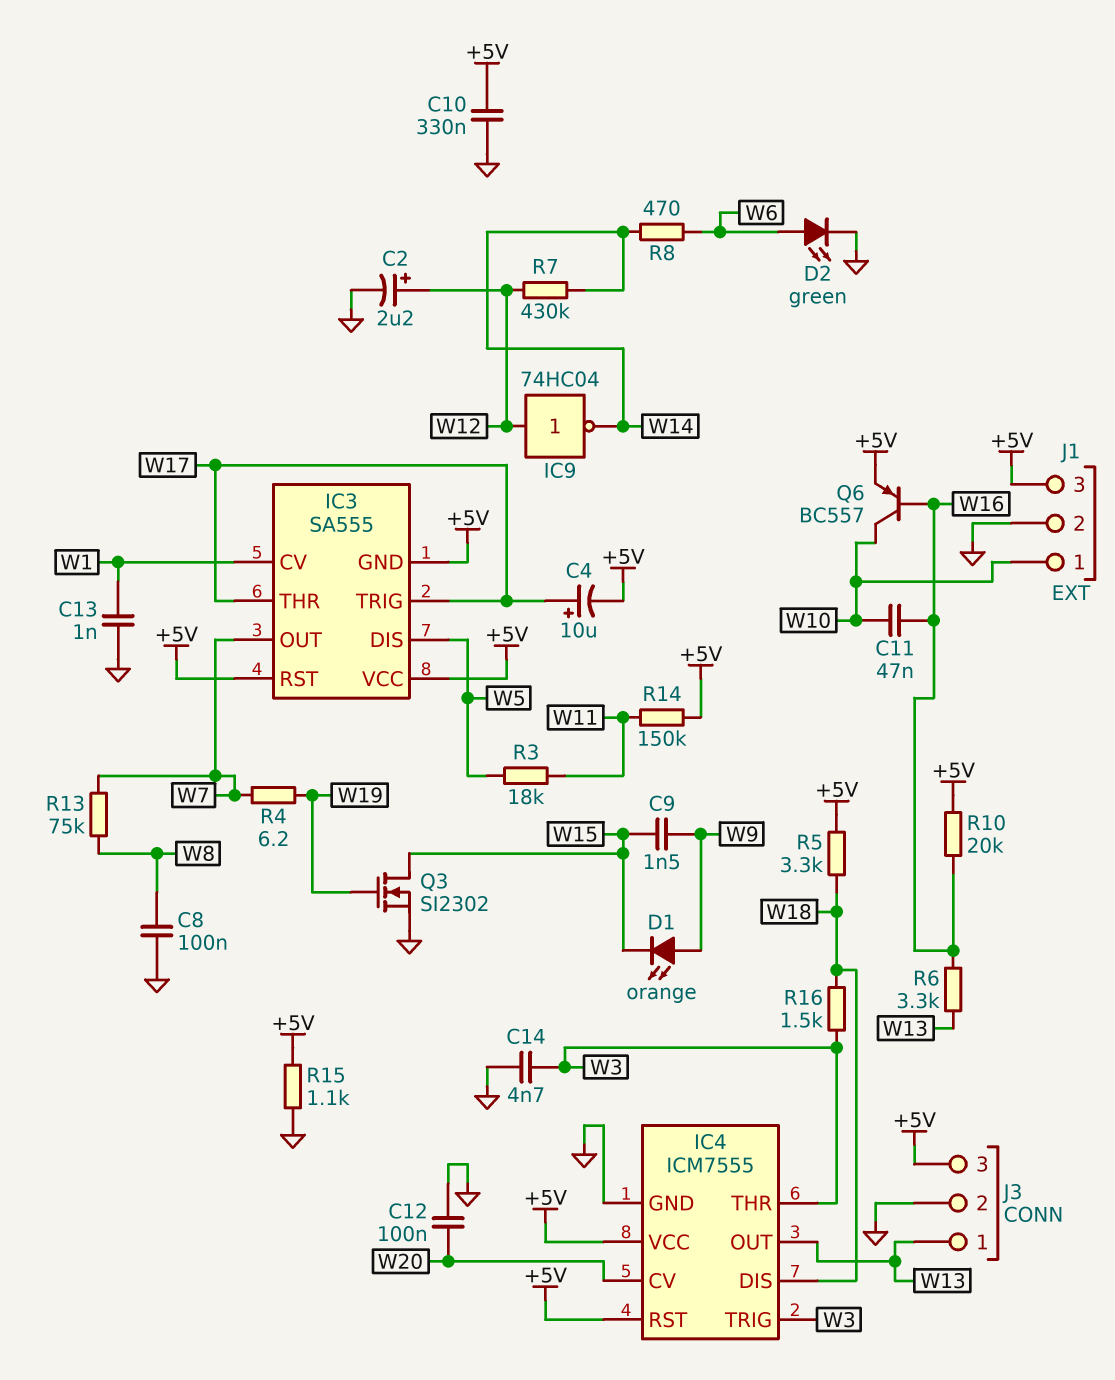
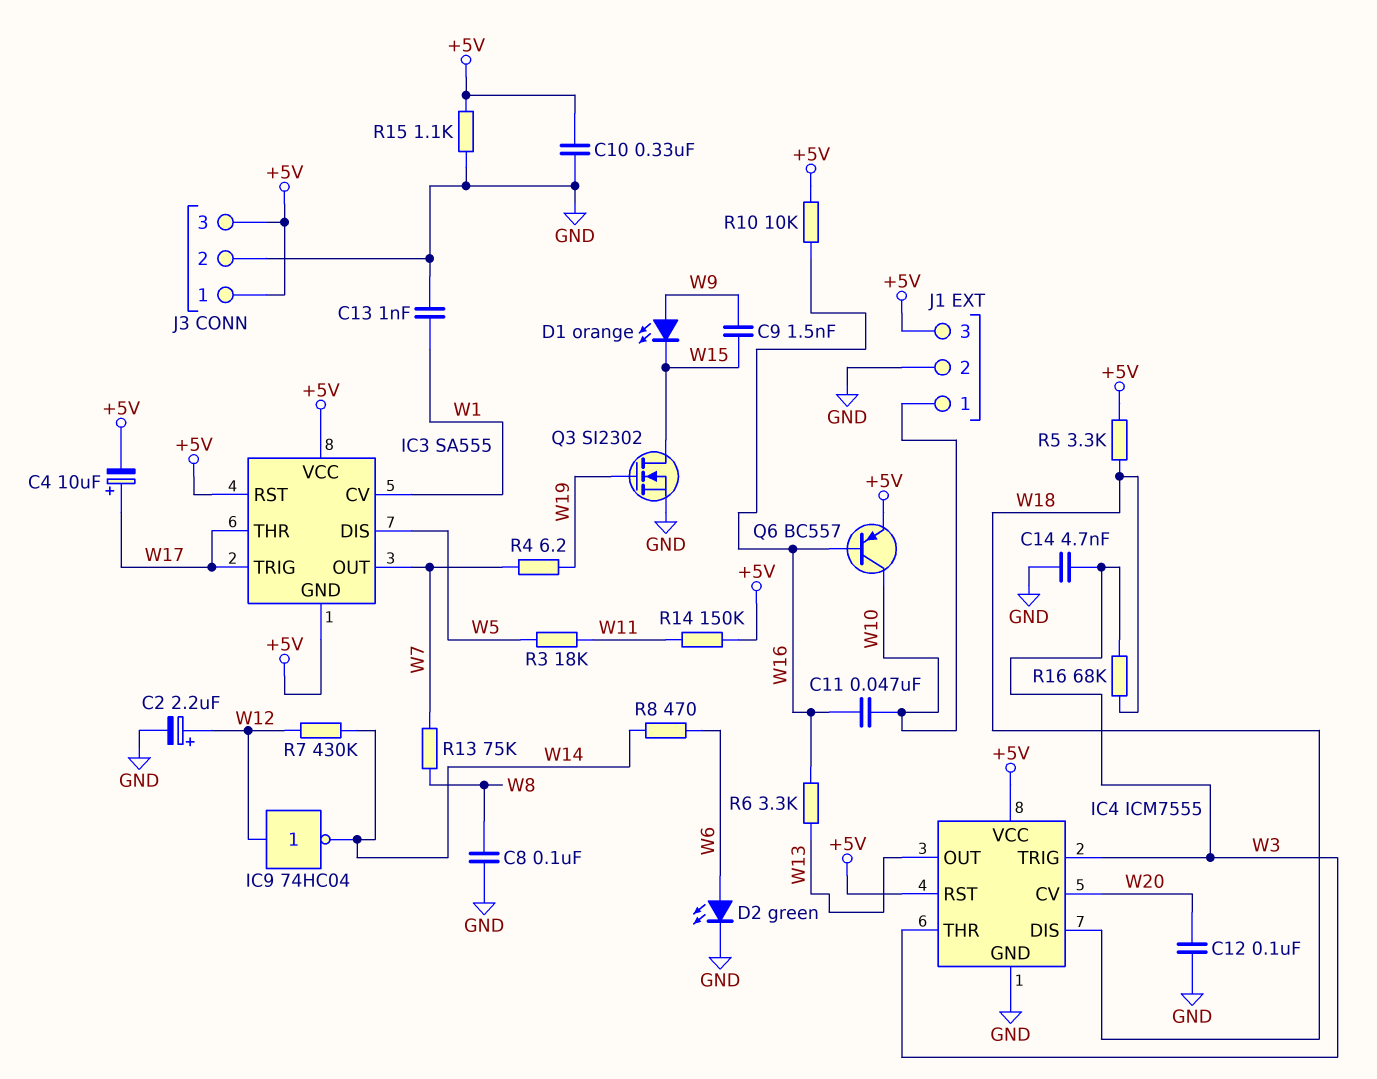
J3 pin 1: W13 -> +5V
R10: 20k (+5V, W16) -> 10k (+5V, W16)
R16: 1.5k (W3, W18) -> 68k (W3, W18)

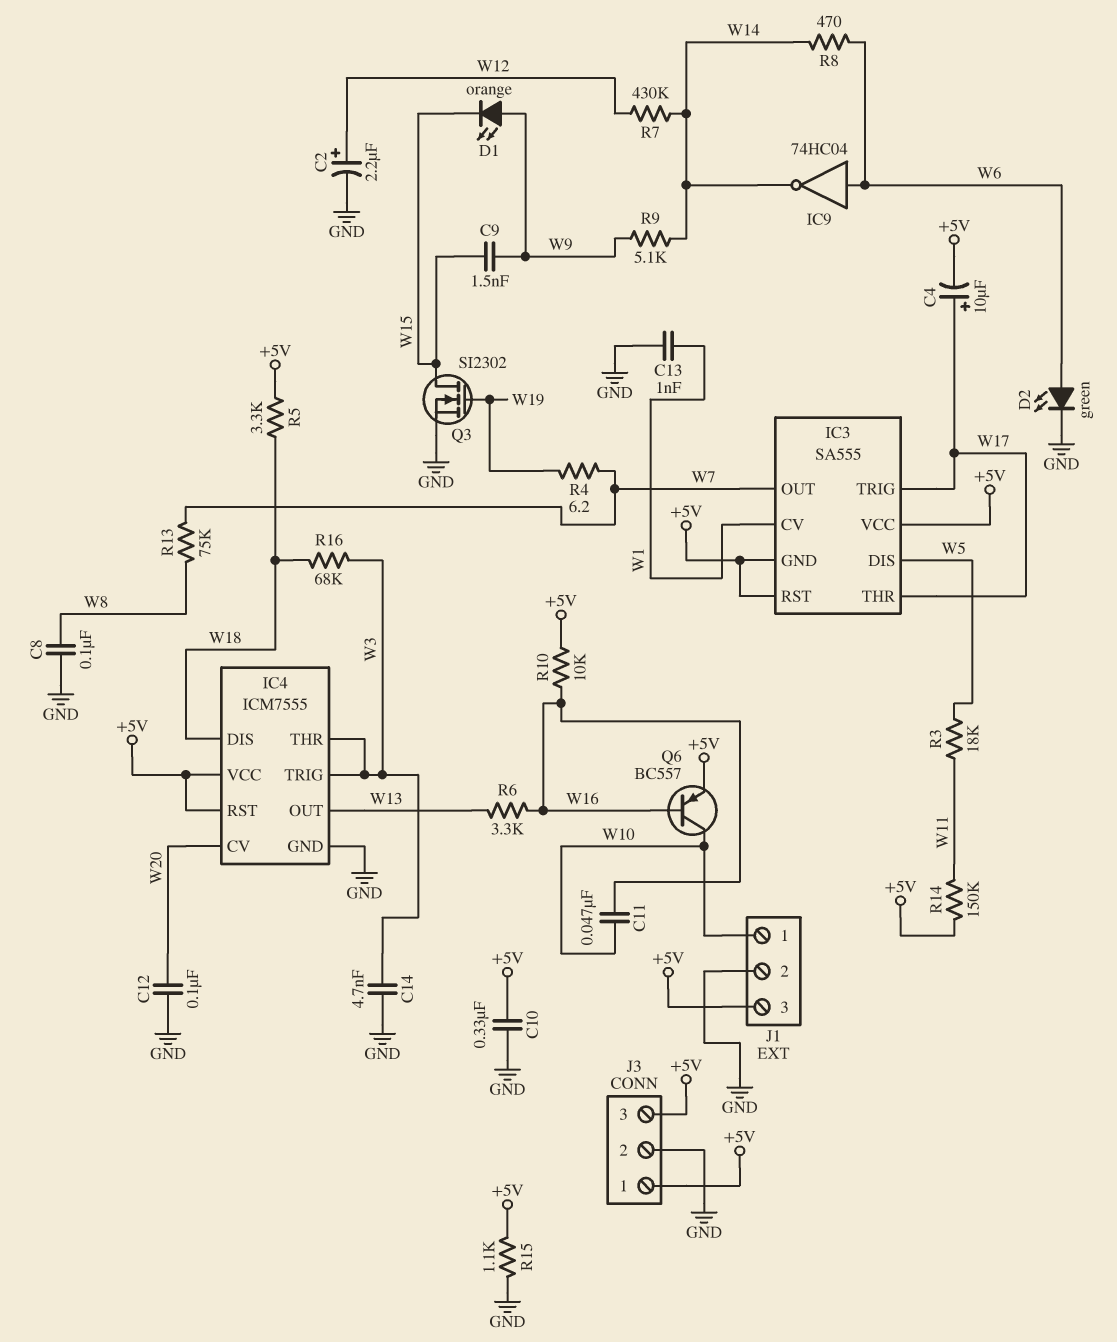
IC9: NOT 74HC04 (in W12, out W14) -> NOT 74HC04 (in W6, out W14)
R9: none -> 5.1k (W9, W14)

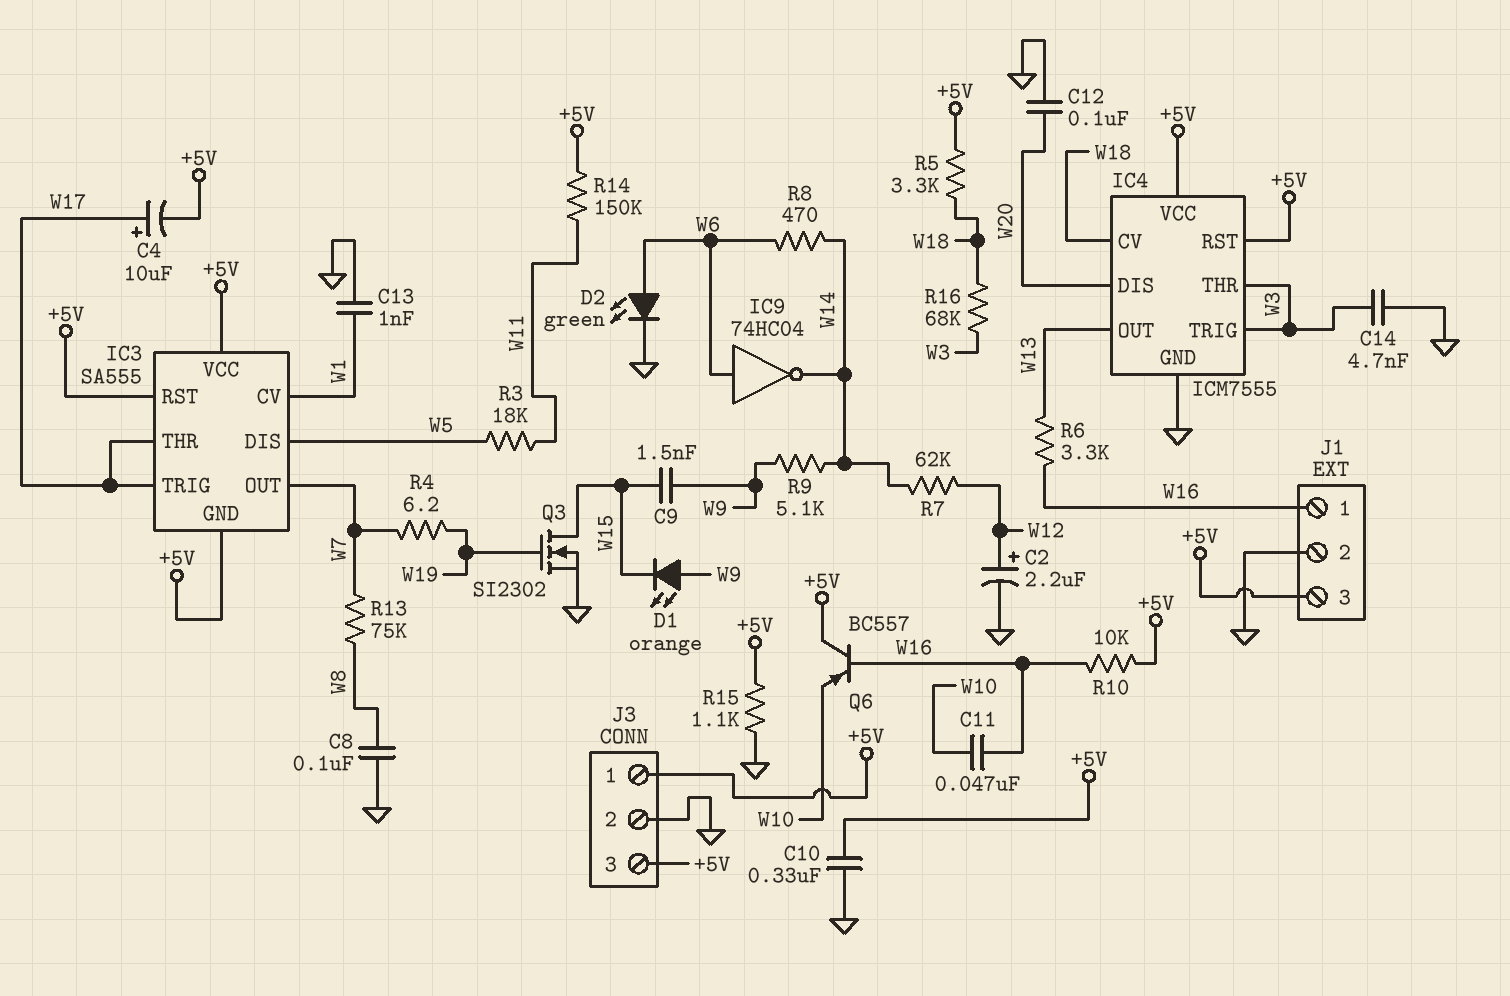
IC4 pin CV: W20 -> W18
IC4 pin DIS: W18 -> W20
J1 pin 1: W10 -> W16
Q6: PNP BC557 (B W16, C W10, E +5V) -> PNP BC557 (B W16, C +5V, E W10)
R7: 430k (W12, W14) -> 62k (W12, W14)

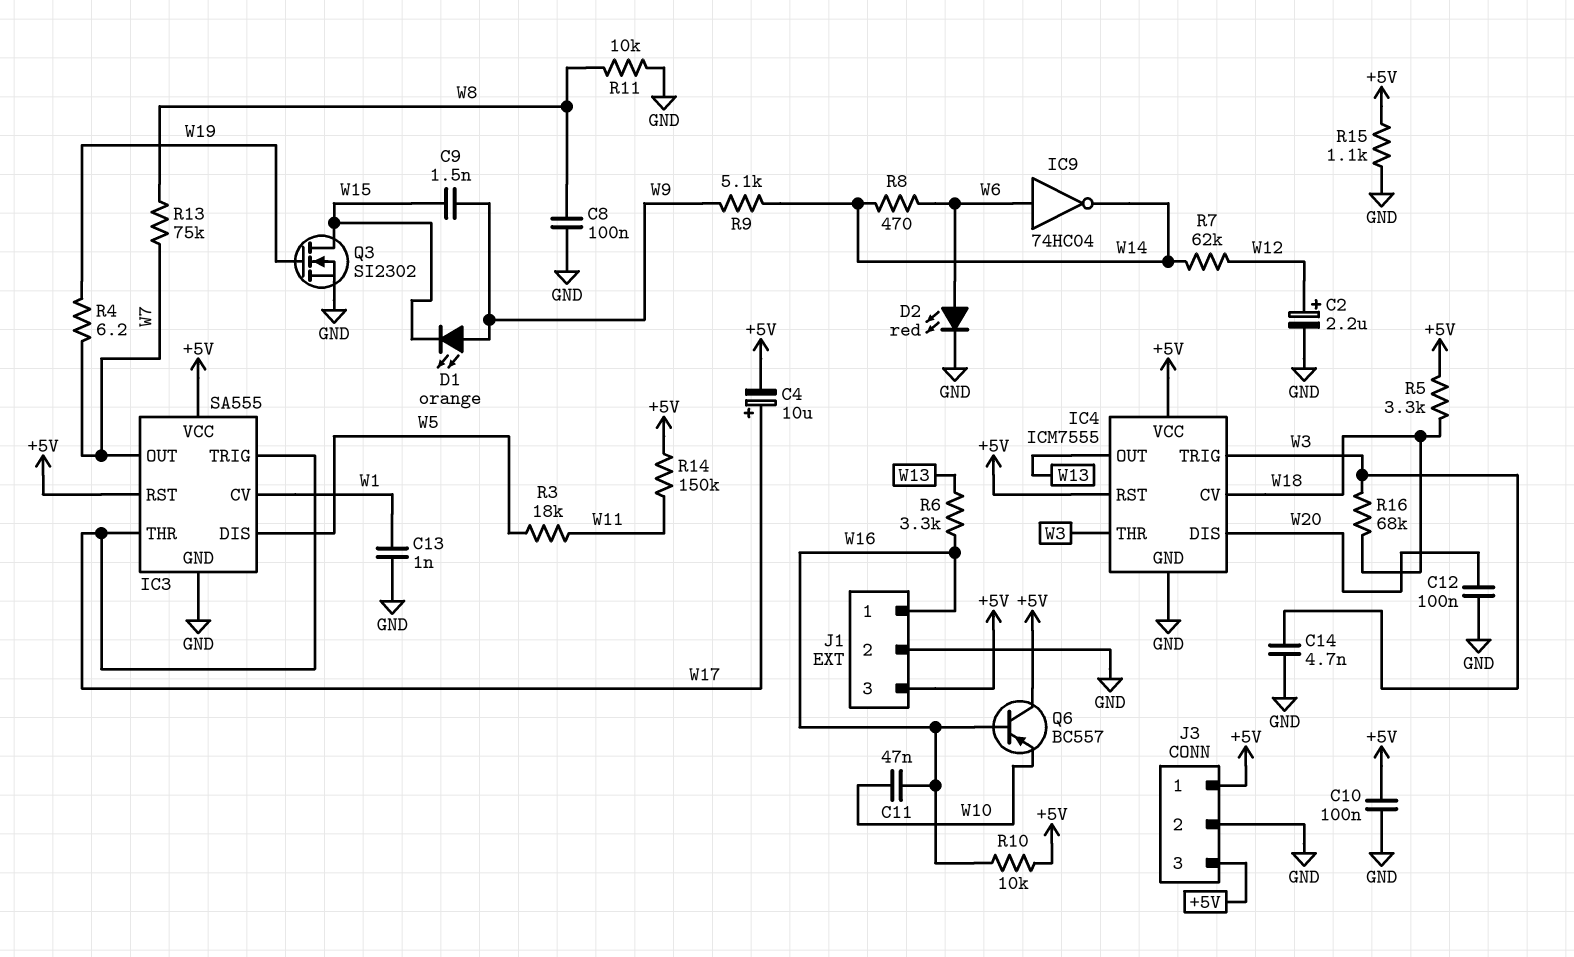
C10: 330nF (+5V, GND) -> 100nF (+5V, GND)
D2: LED green (A W6, K GND) -> LED red (A W6, K GND)
IC3 pin GND: +5V -> GND
R11: none -> 10k (GND, W8)

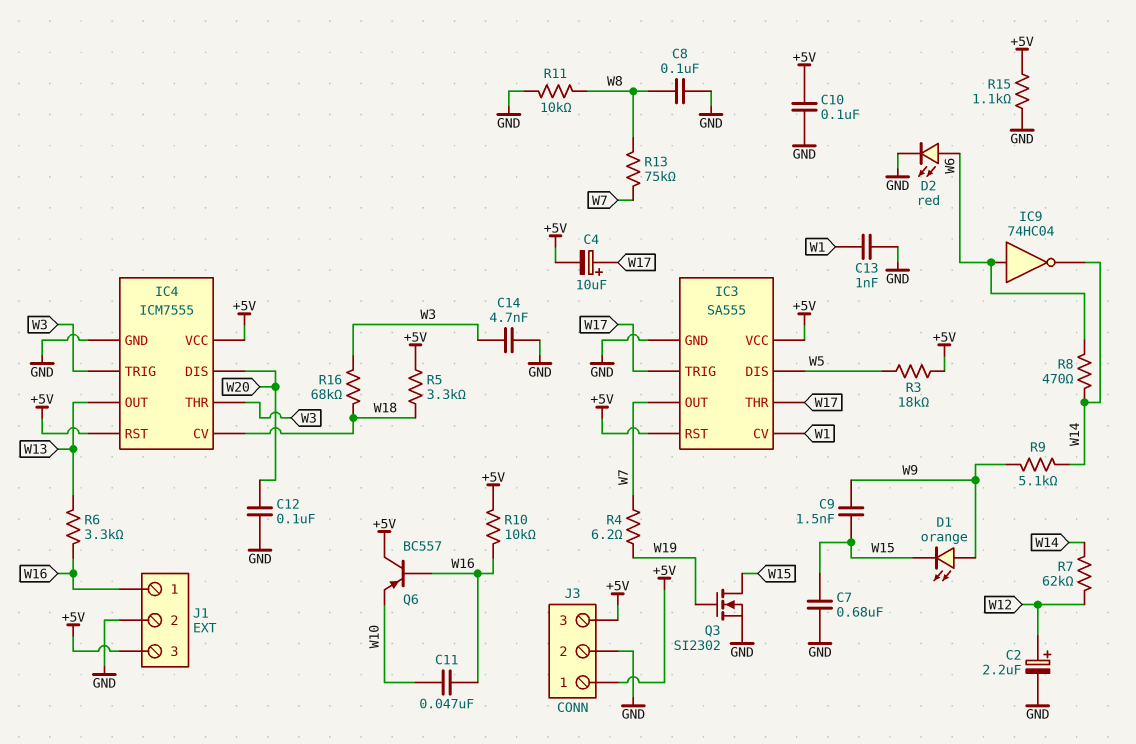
C7: none -> 680nF (GND, W15)
R3: 18k (W5, W11) -> 18k (+5V, W5)
R14: 150k (+5V, W11) -> none

